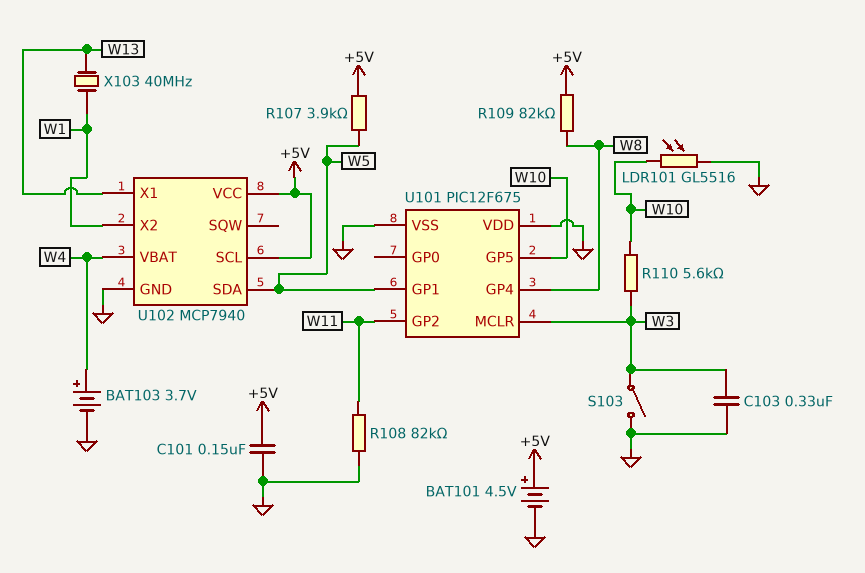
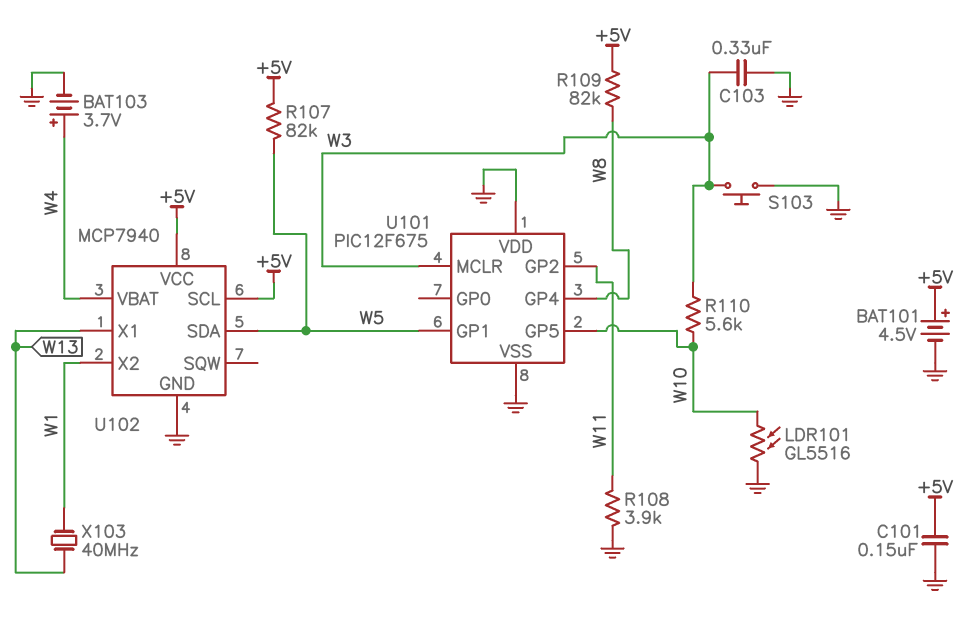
R107: 3.9k (+5V, W5) -> 82k (+5V, W5)
R108: 82k (GND, W11) -> 3.9k (GND, W11)
S103: switch (GND, W3) -> button (GND, W3)

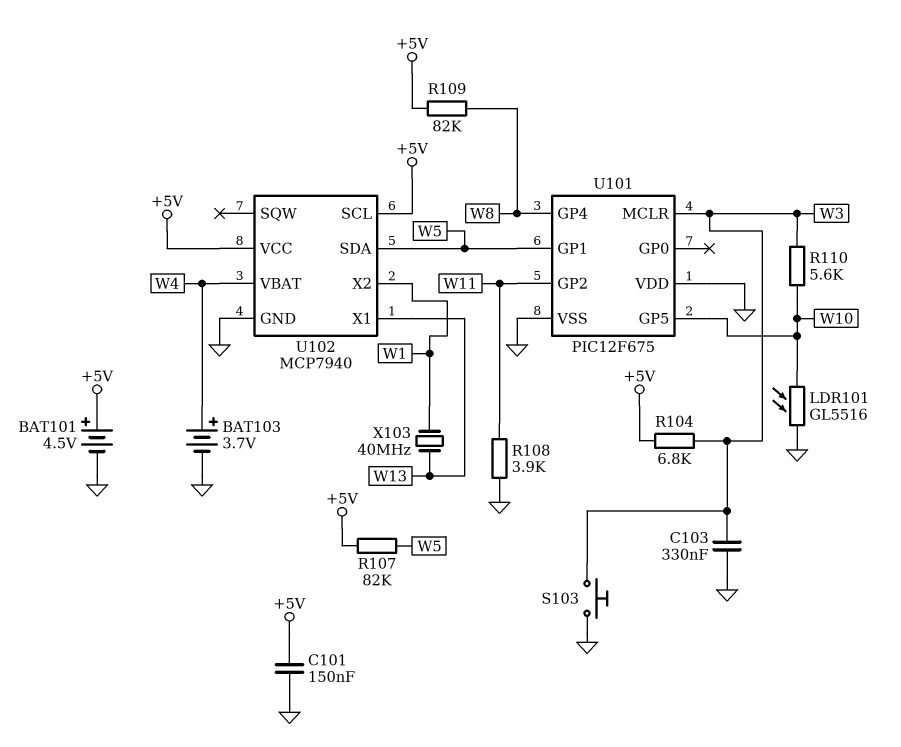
R104: none -> 6.8k (+5V, W3)

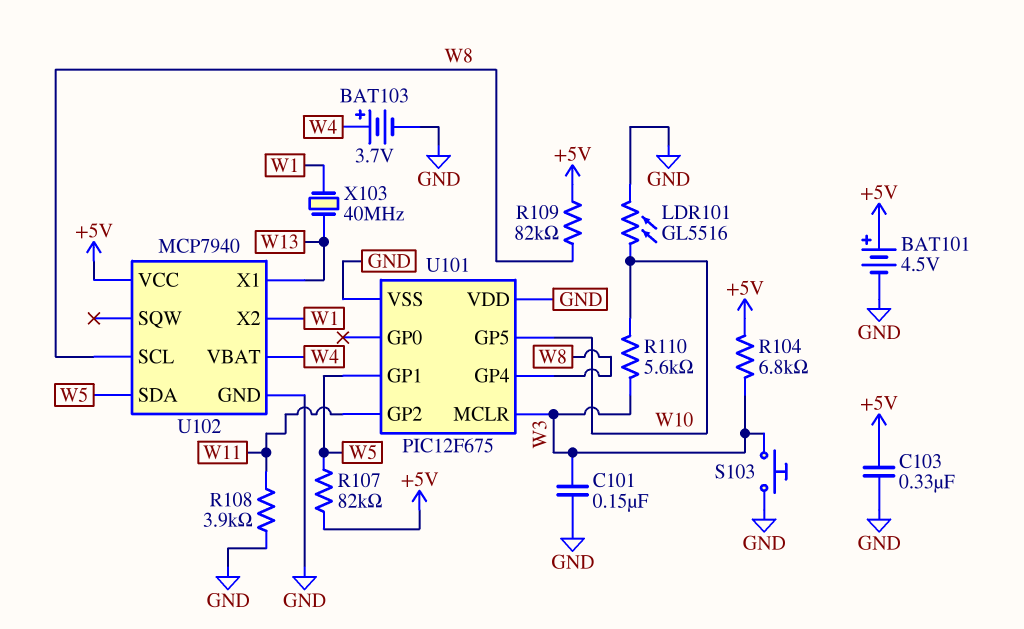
C101: 150nF (+5V, GND) -> 150nF (GND, W3)
C103: 330nF (GND, W3) -> 330nF (+5V, GND)
U102 pin SCL: +5V -> W8

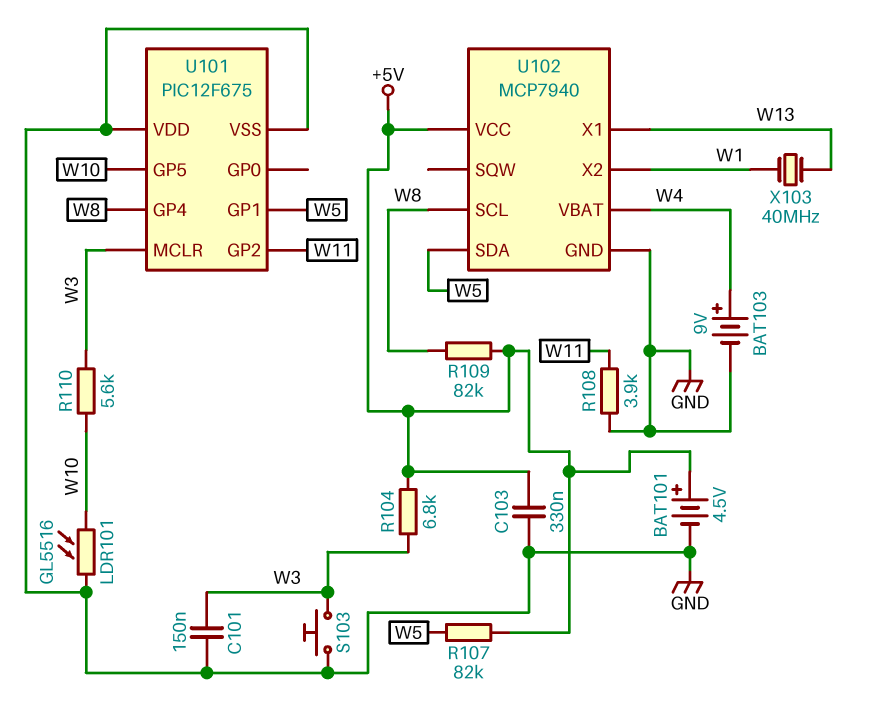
BAT103: 3.7V (plus W4, minus GND) -> 9V (plus W4, minus GND)

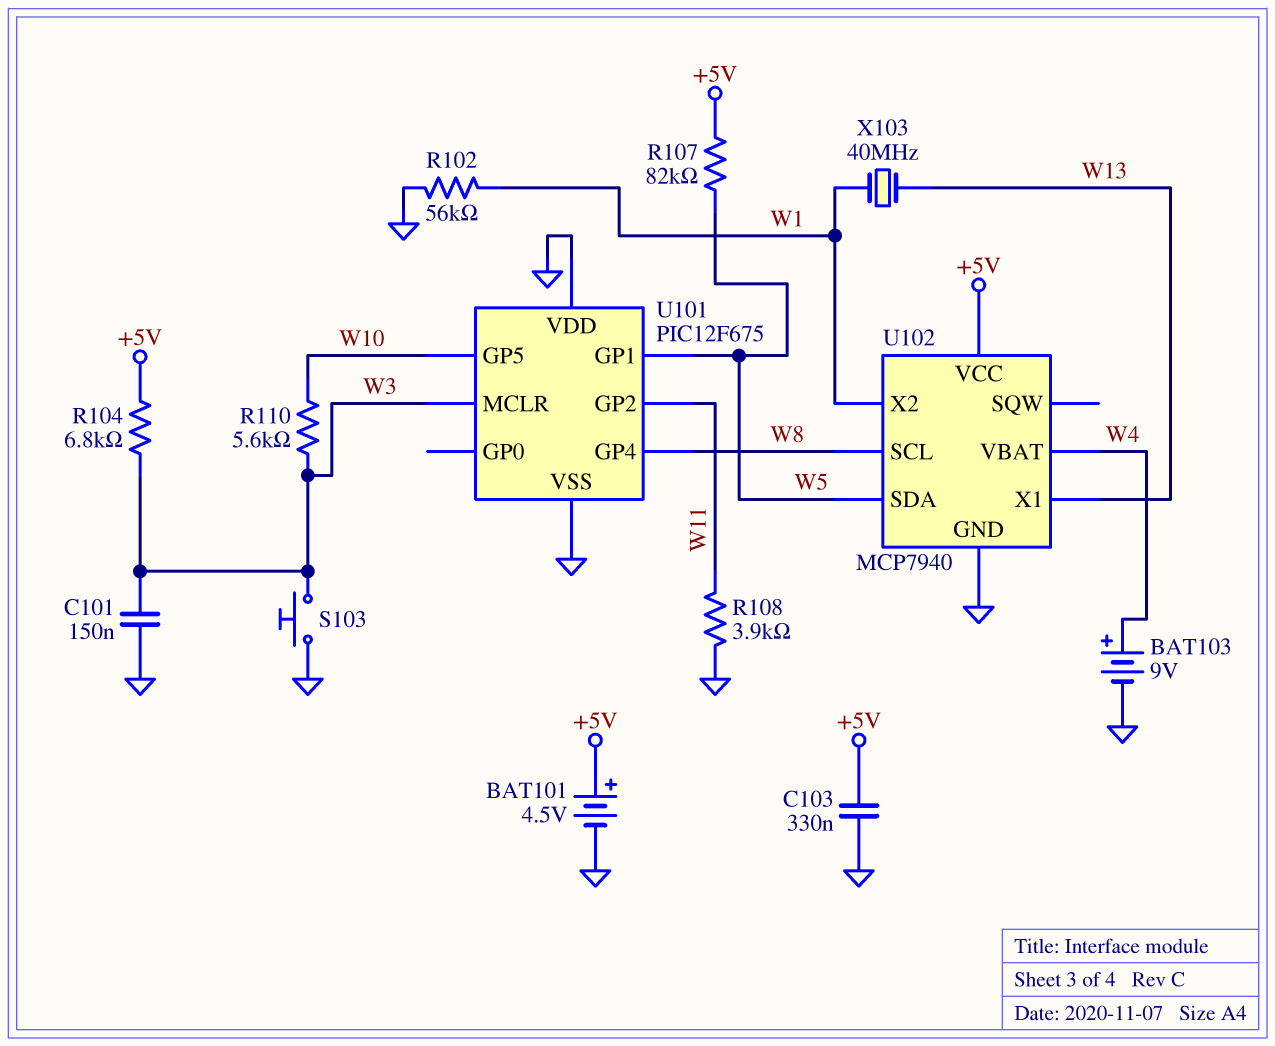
LDR101: GL5516 (GND, W10) -> none
R102: none -> 56k (GND, W1)
R109: 82k (+5V, W8) -> none

